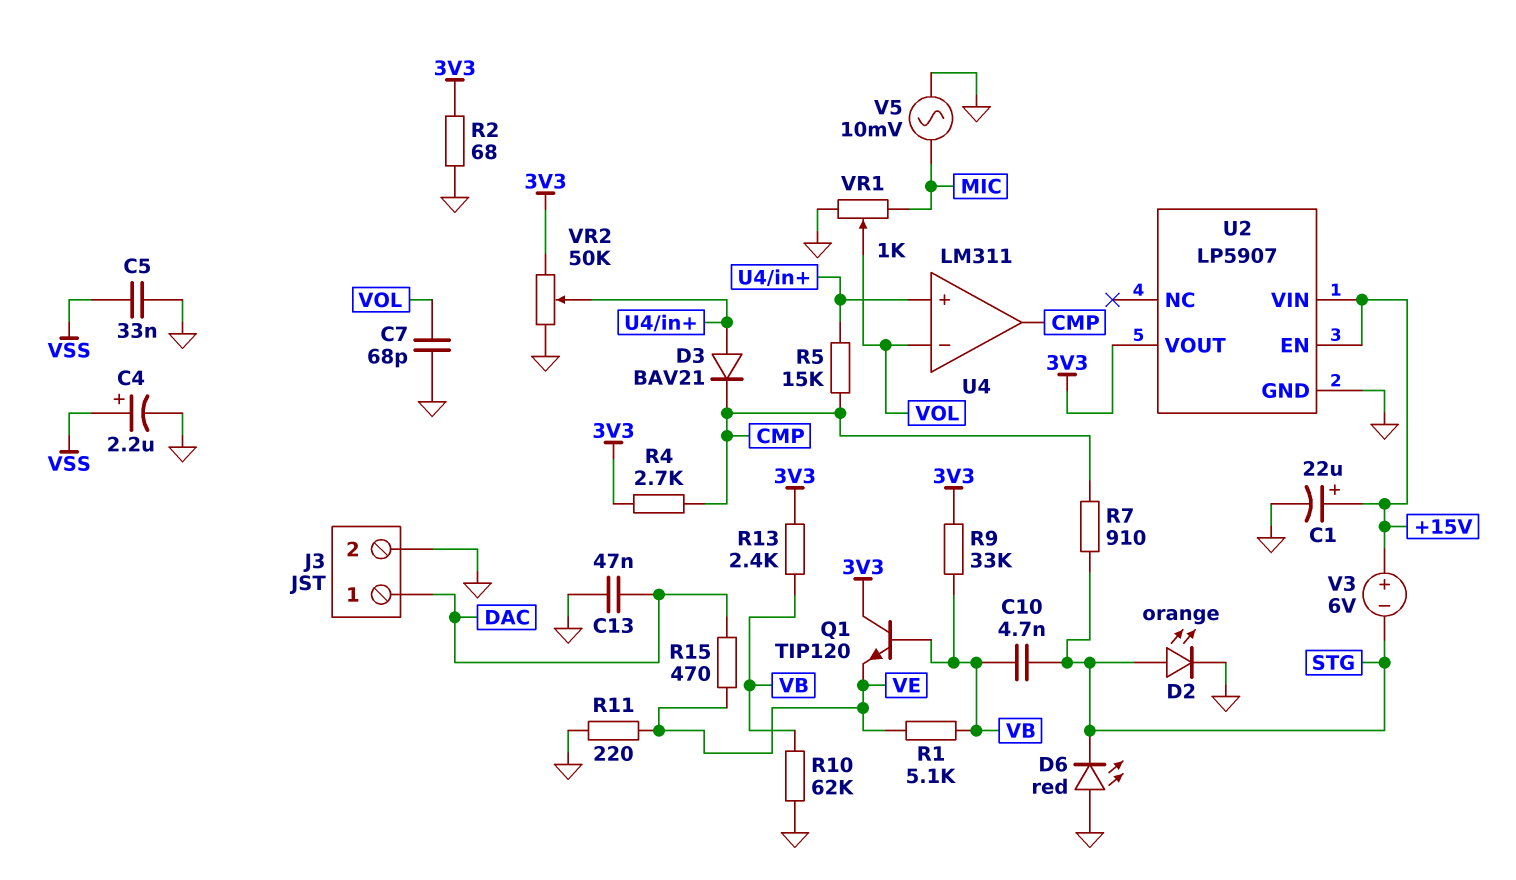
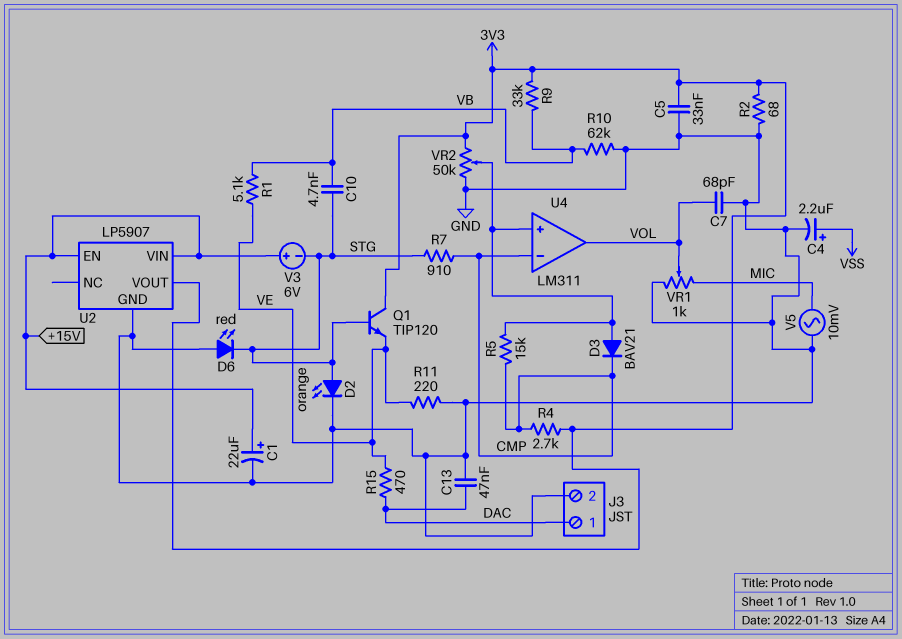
C5: 33nF (GND, VSS) -> 33nF (3V3, GND)
Q1: NPN TIP120 (B VB, C 3V3, E VE) -> NPN TIP120 (B STG, C 3V3, E VE)
R13: 2.4k (3V3, VB) -> none
U4 pin in-: VOL -> CMP
U4 pin out: CMP -> VOL

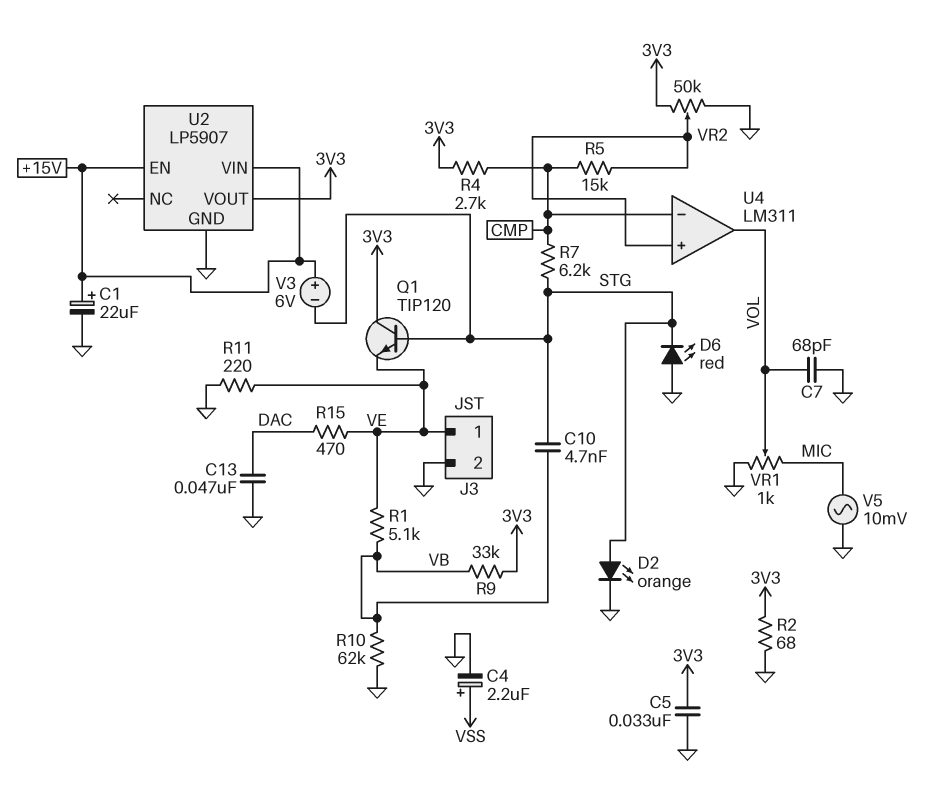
D3: diode BAV21 (A U4/in+, K CMP) -> none
J3 pin 1: DAC -> VE
R7: 910 (CMP, STG) -> 6.2k (CMP, STG)

